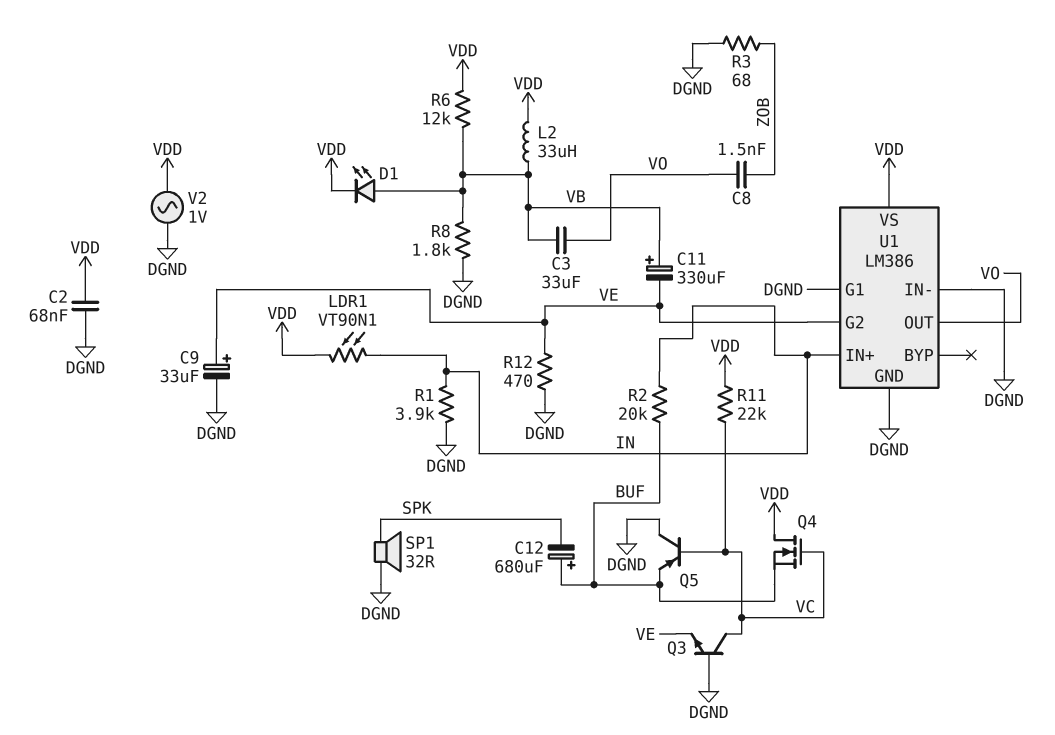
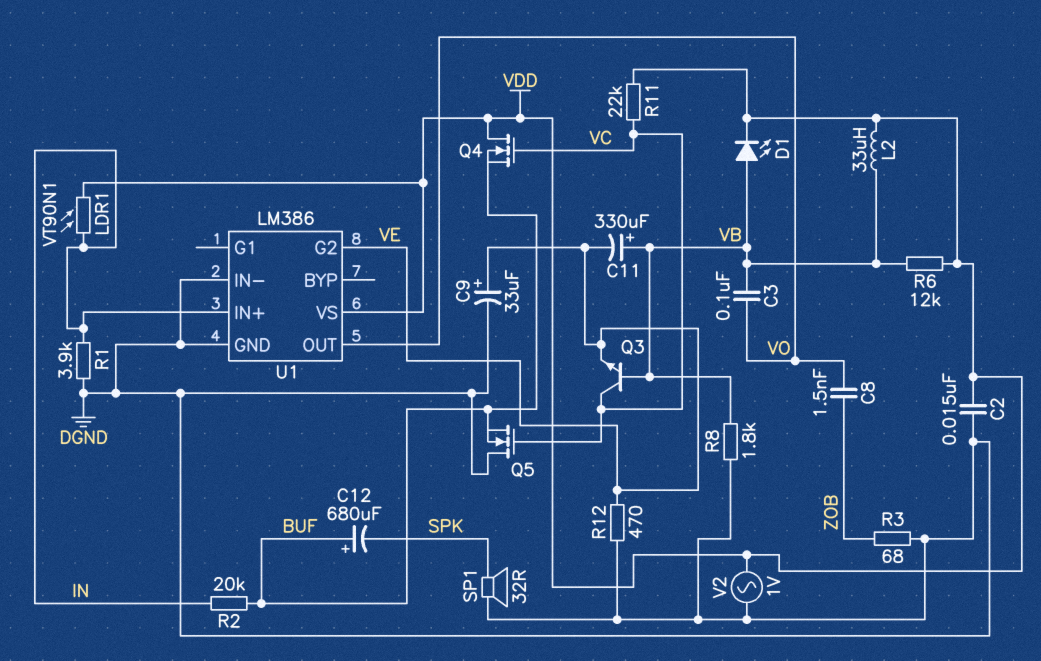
C2: 68nF (DGND, VDD) -> 15nF (DGND, VDD)
C3: 33uF (VB, VO) -> 100nF (VB, VO)
Q3: NPN (B DGND, C VC, E VE) -> NPN (B VB, C VC, E VE)
Q5: PNP (B VC, C DGND, E BUF) -> NMOS (G VC, D DGND, S BUF)
U1 pin G1: DGND -> none

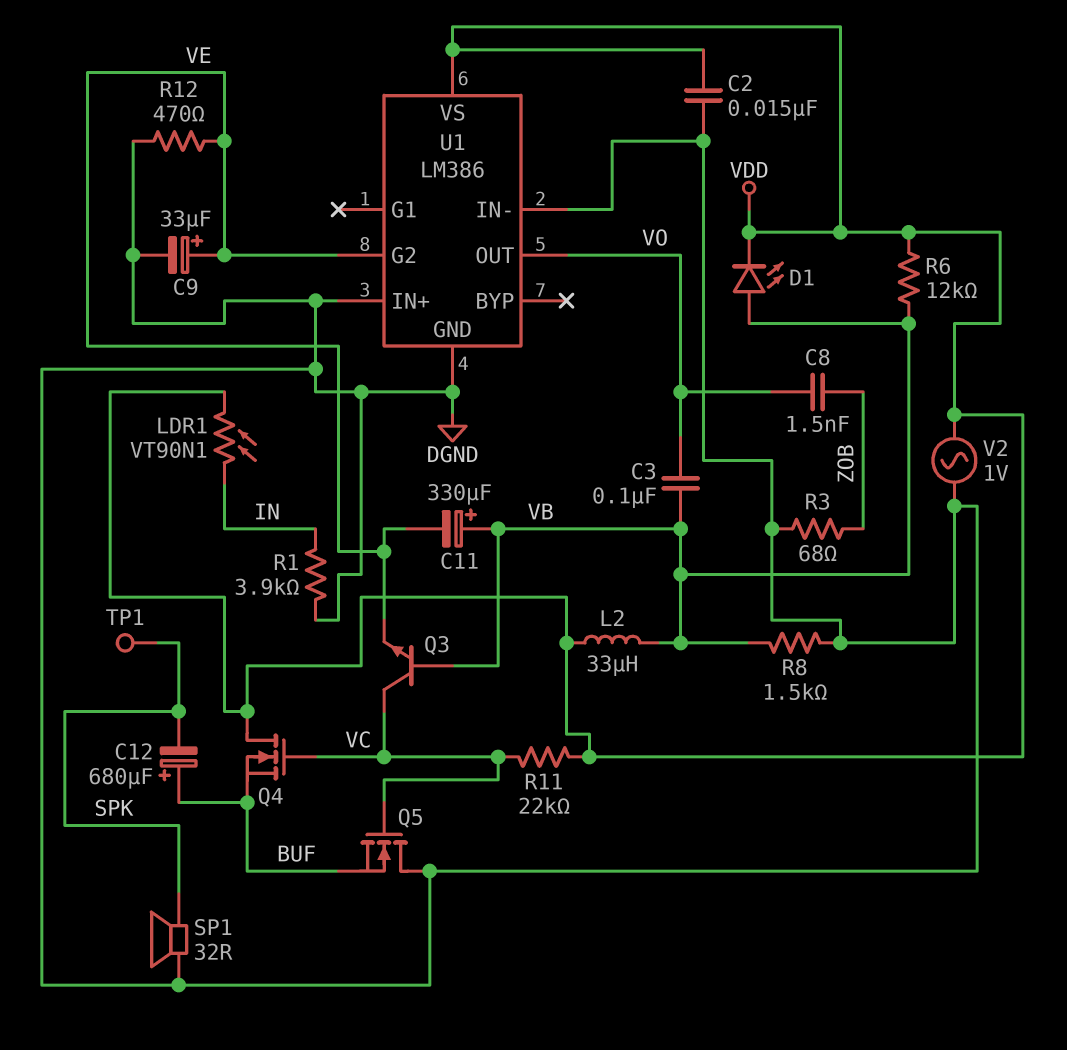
R2: 20k (BUF, IN) -> none
R8: 1.8k (DGND, VB) -> 1.5k (DGND, VB)
TP1: none -> test point (SPK)
U1 pin IN+: IN -> DGND

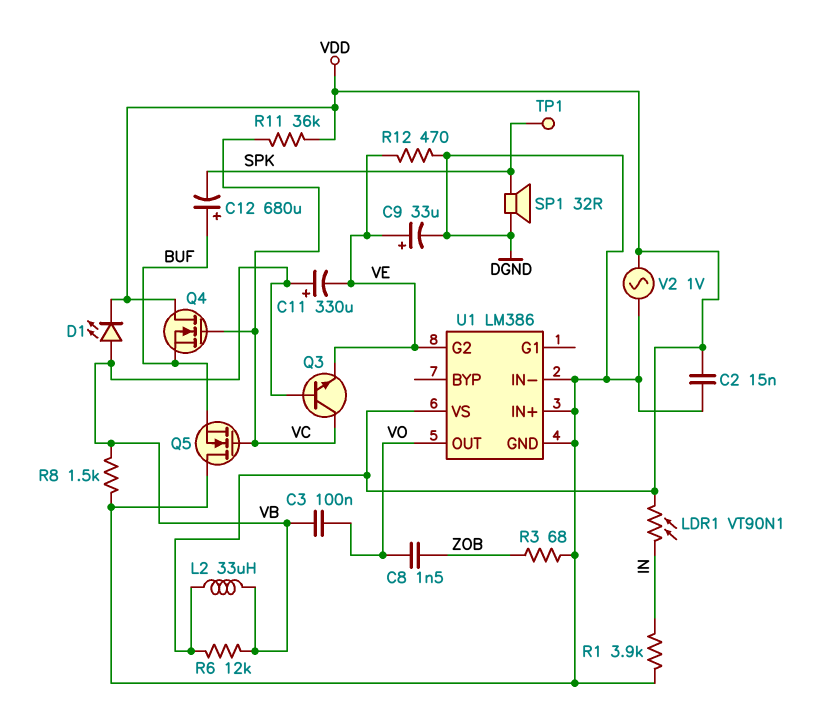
R11: 22k (VC, VDD) -> 36k (VC, VDD)

